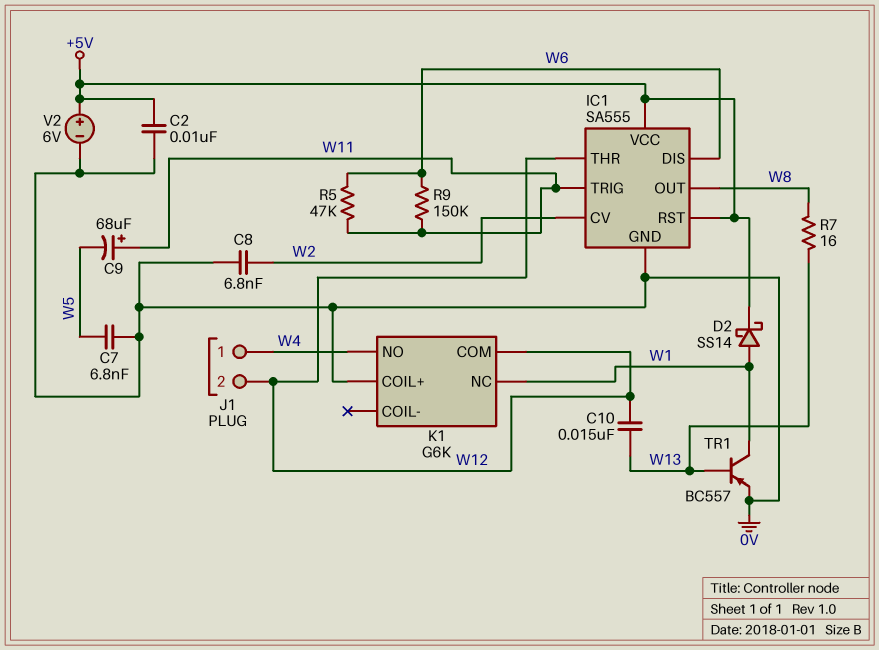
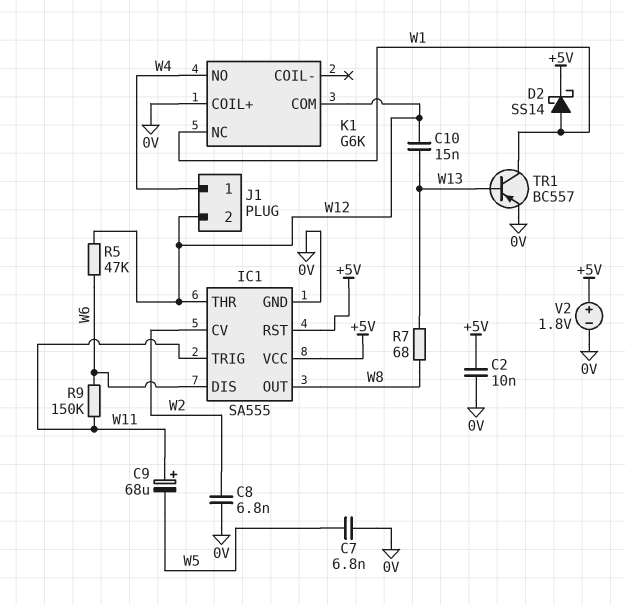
R5: 47k (W6, W11) -> 47k (W6, W12)
R7: 16 (W8, W13) -> 68 (W8, W13)
V2: 6V (plus +5V, minus 0V) -> 1.8V (plus +5V, minus 0V)

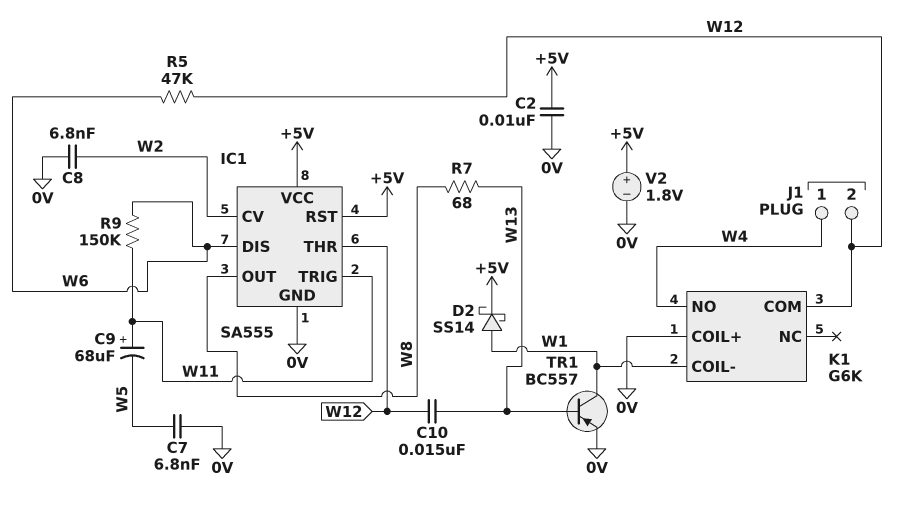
K1 pin COIL-: none -> W1
K1 pin NC: W1 -> none

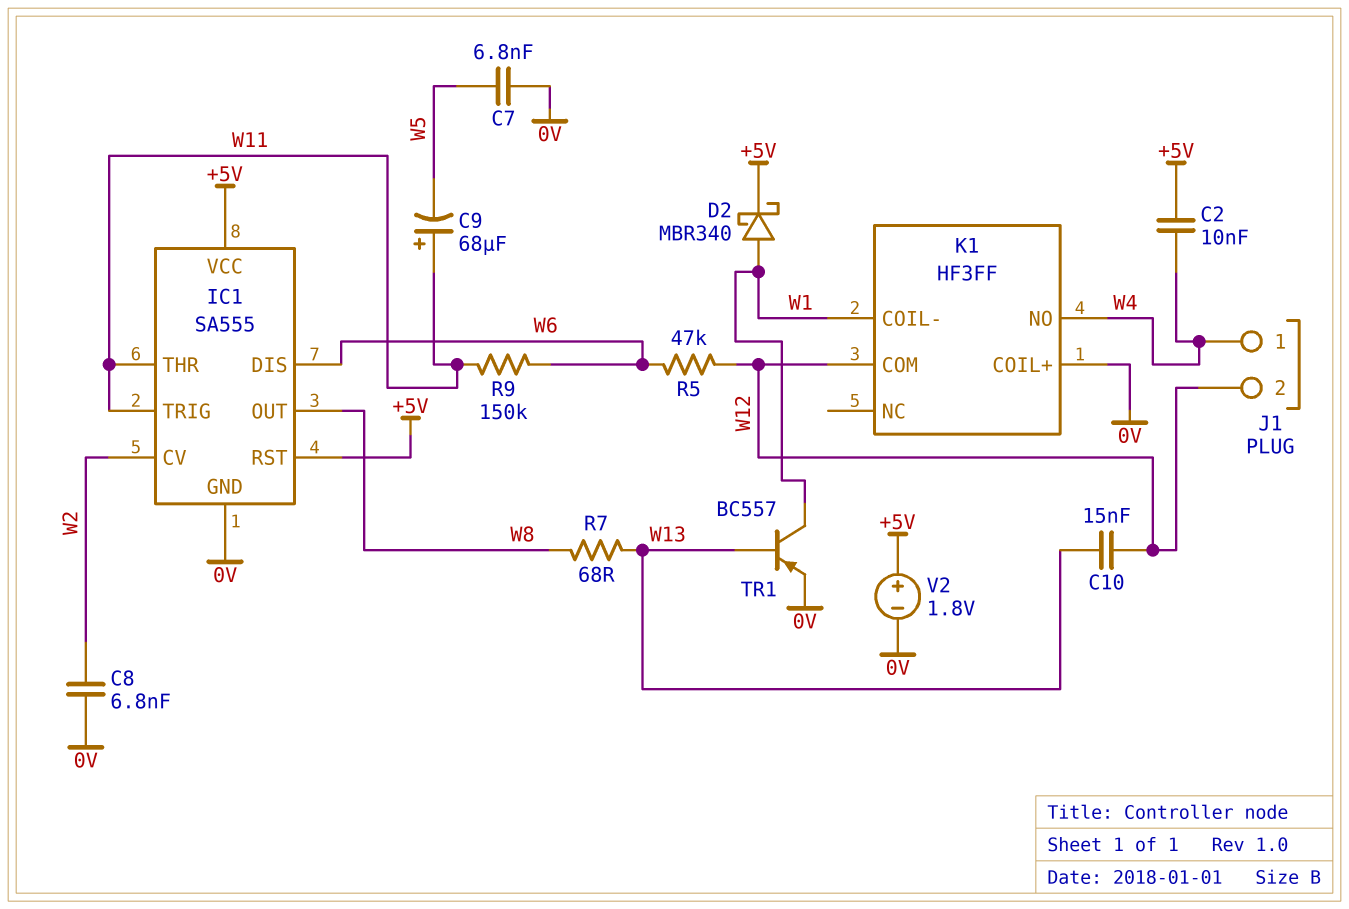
C2: 10nF (+5V, 0V) -> 10nF (+5V, W4)
D2: schottky SS14 (A W1, K +5V) -> schottky MBR340 (A W1, K +5V)
IC1 pin THR: W12 -> W11
K1: G6K -> HF3FF

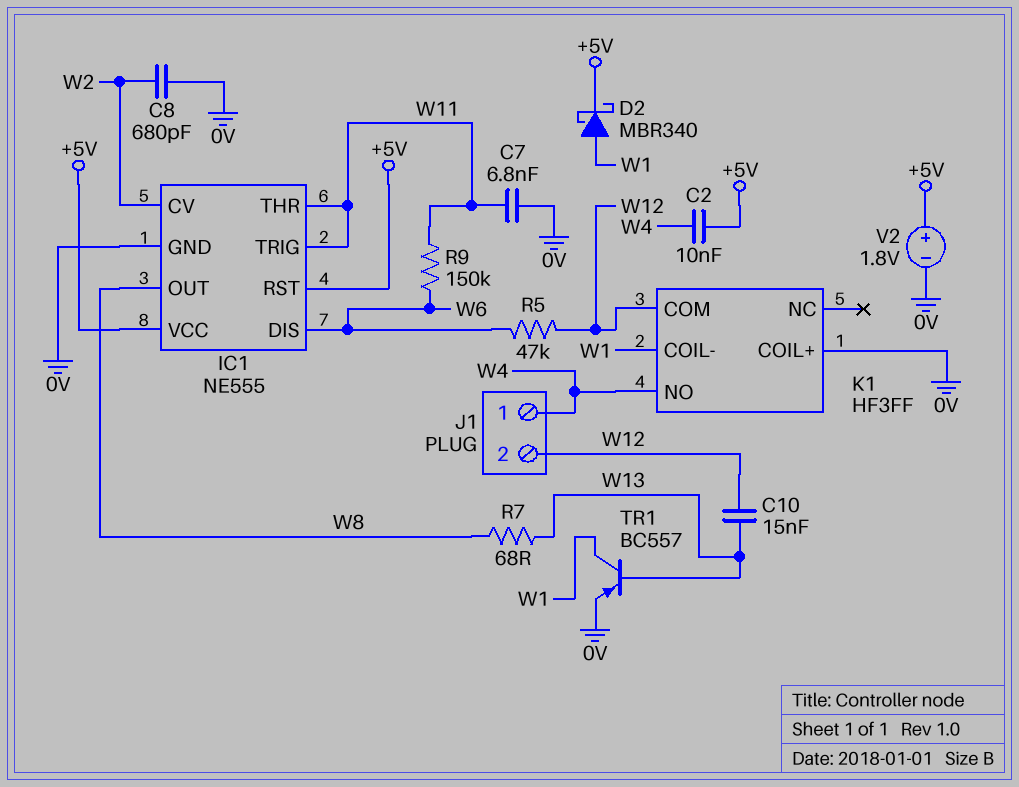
C7: 6.8nF (0V, W5) -> 6.8nF (0V, W11)
C8: 6.8nF (0V, W2) -> 680pF (0V, W2)
C9: 68uF (plus W11, minus W5) -> none
IC1: SA555 -> NE555

